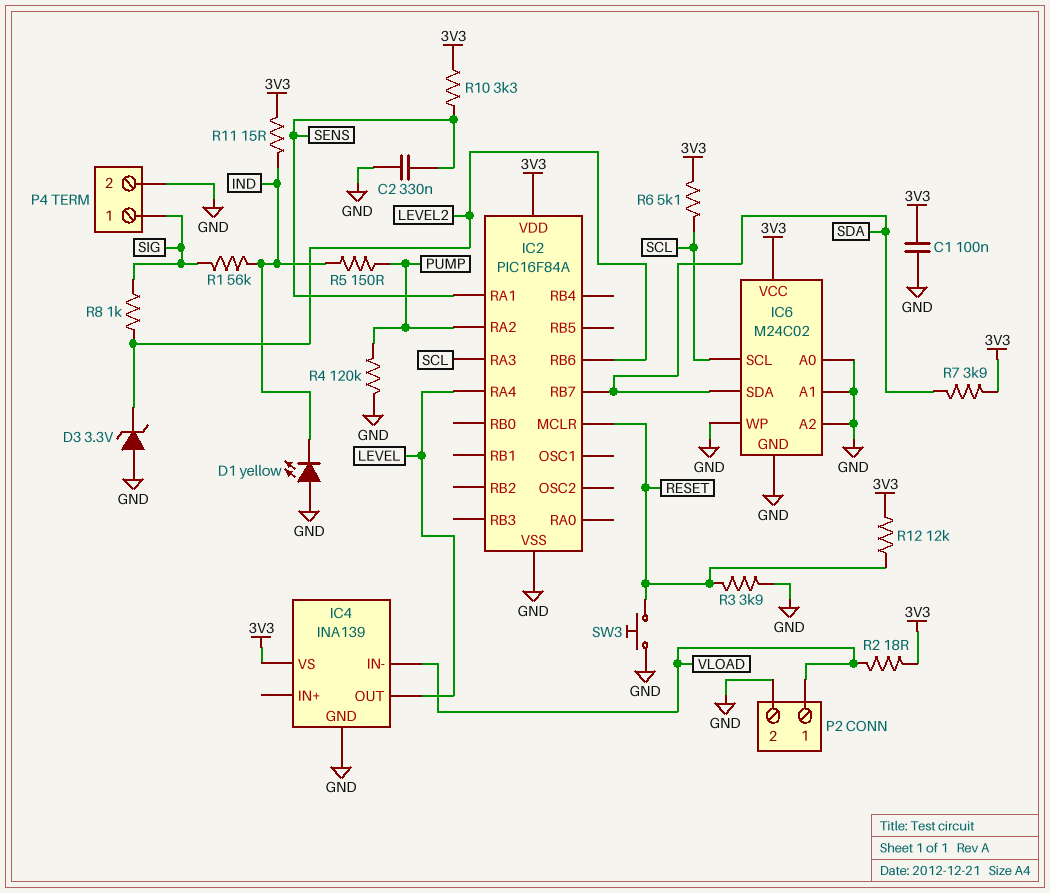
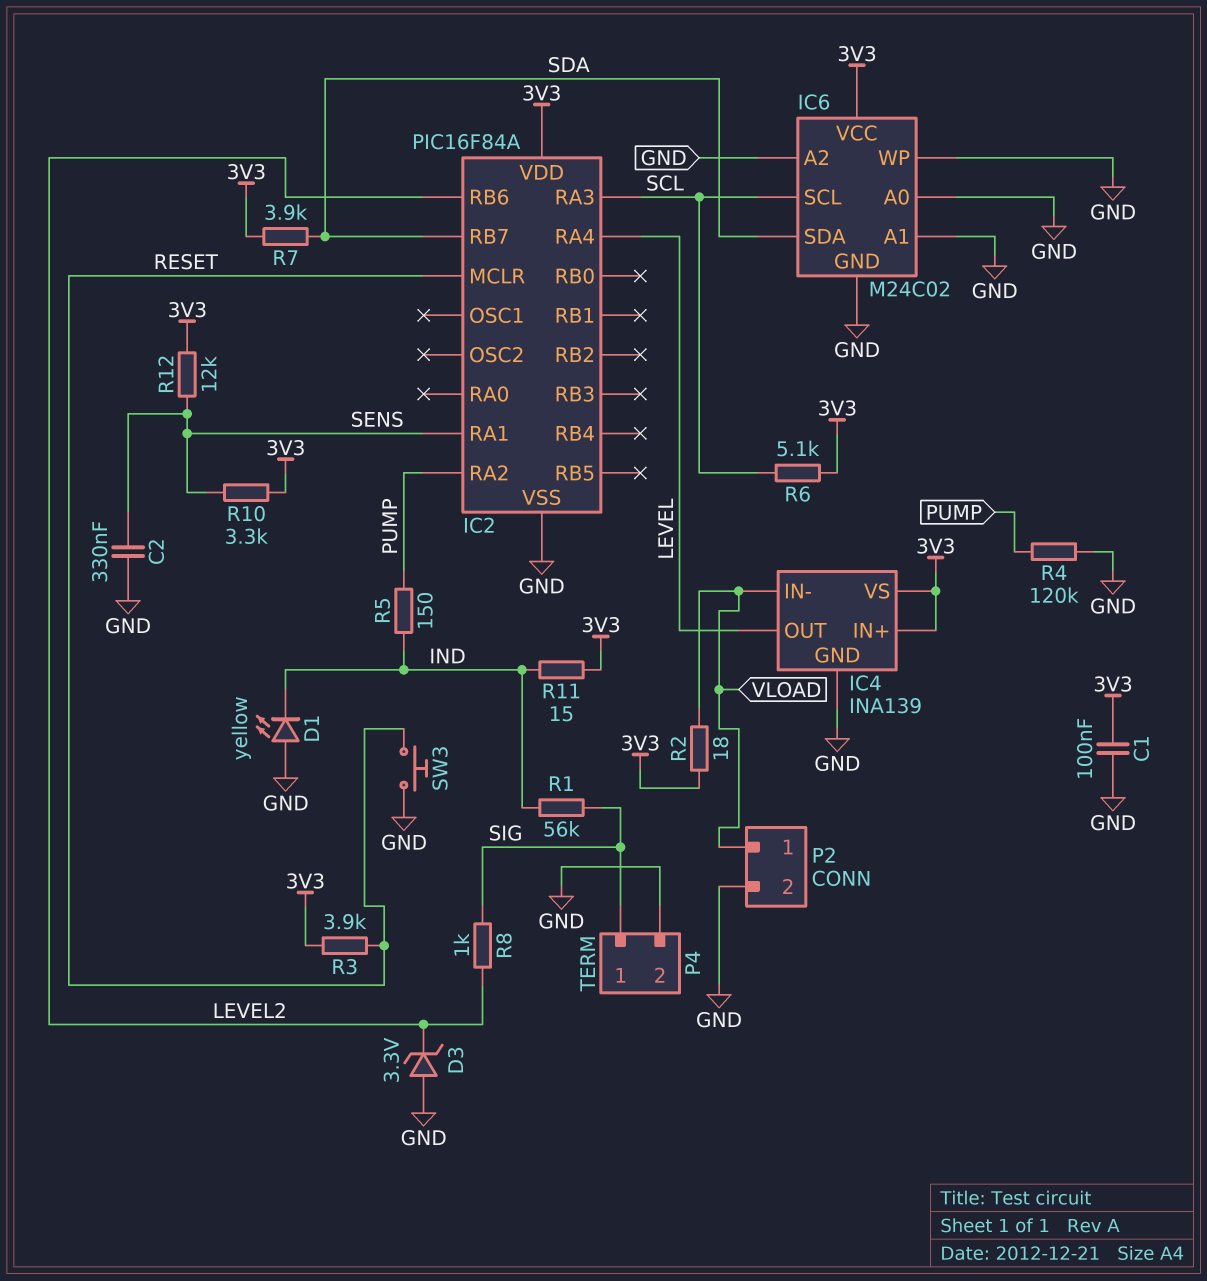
IC4 pin IN+: none -> 3V3
R3: 3.9k (GND, RESET) -> 3.9k (3V3, RESET)
R12: 12k (3V3, RESET) -> 12k (3V3, SENS)

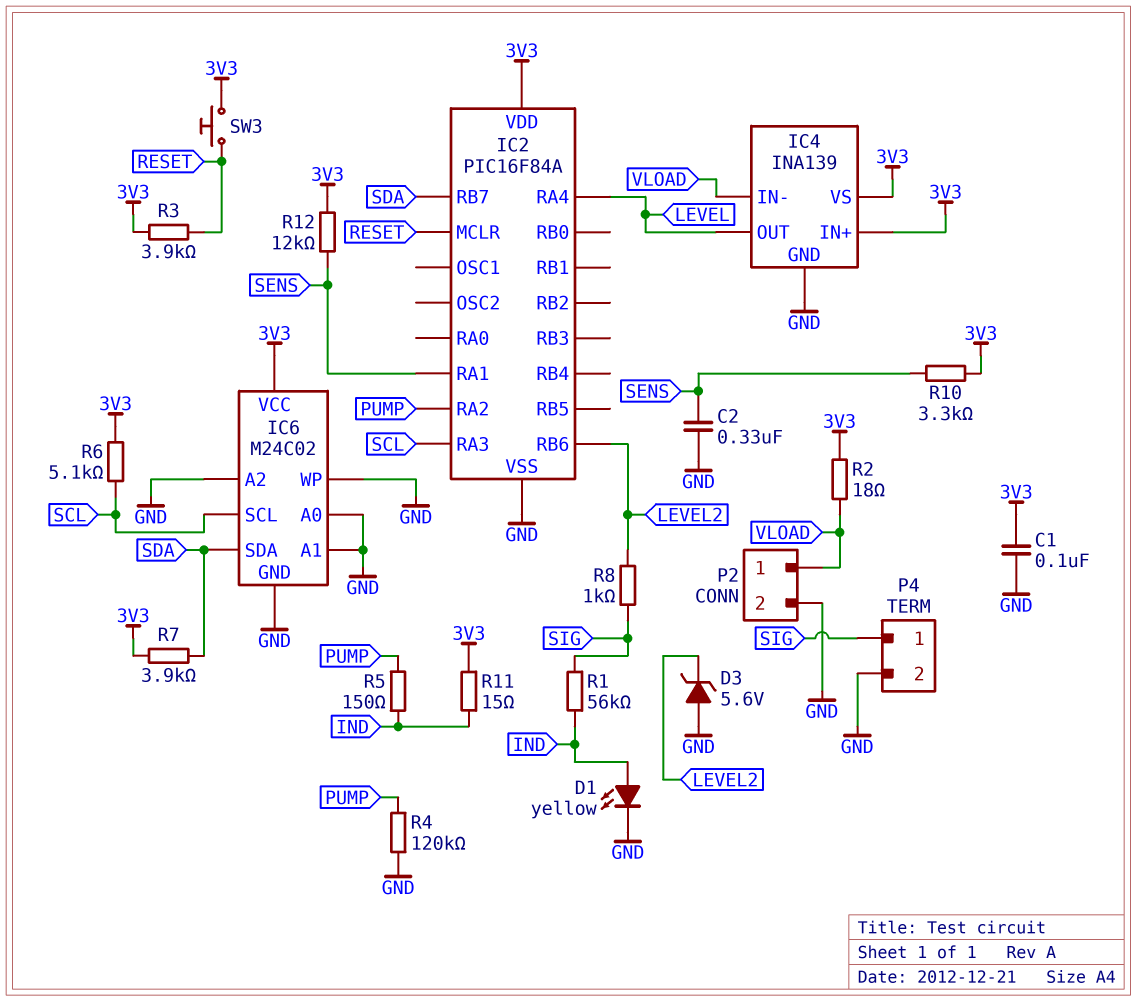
D1: LED yellow (A GND, K IND) -> LED yellow (A IND, K GND)
D3: zener 3.3V (A GND, K LEVEL2) -> zener 5.6V (A GND, K LEVEL2)
SW3: button (GND, RESET) -> button (3V3, RESET)

